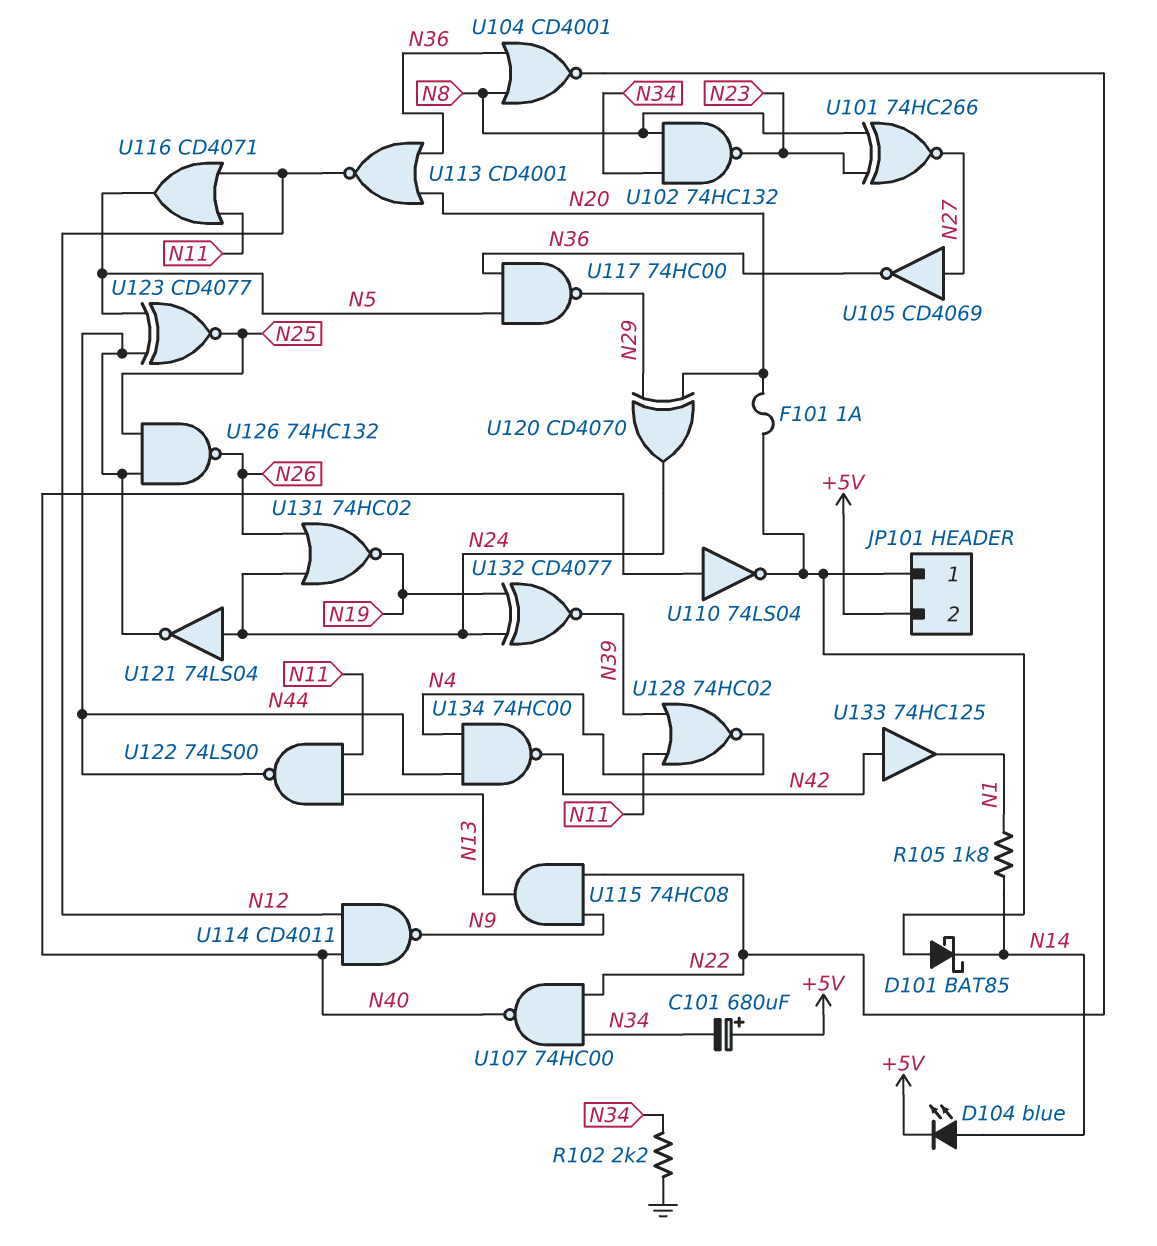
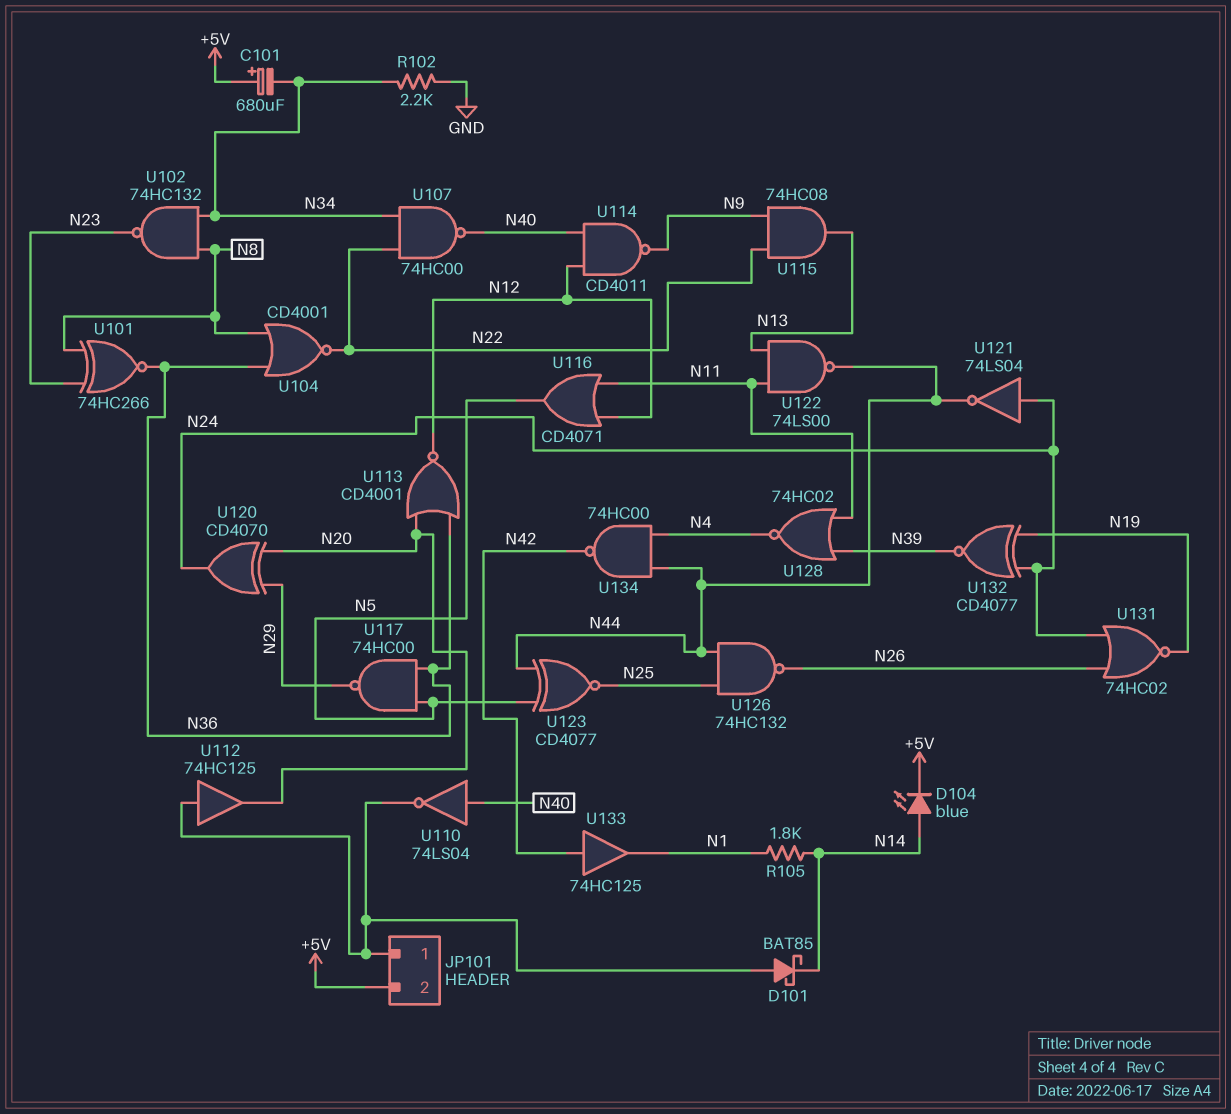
F101: 1A (JP101/1, N20) -> none
U101: XNOR 74HC266 (in N8, in N23, out N27) -> XNOR 74HC266 (in N8, in N23, out N36)
U105: NOT CD4069 (in N27, out N36) -> none
U112: none -> buffer 74HC125 (in JP101/1, out N20)

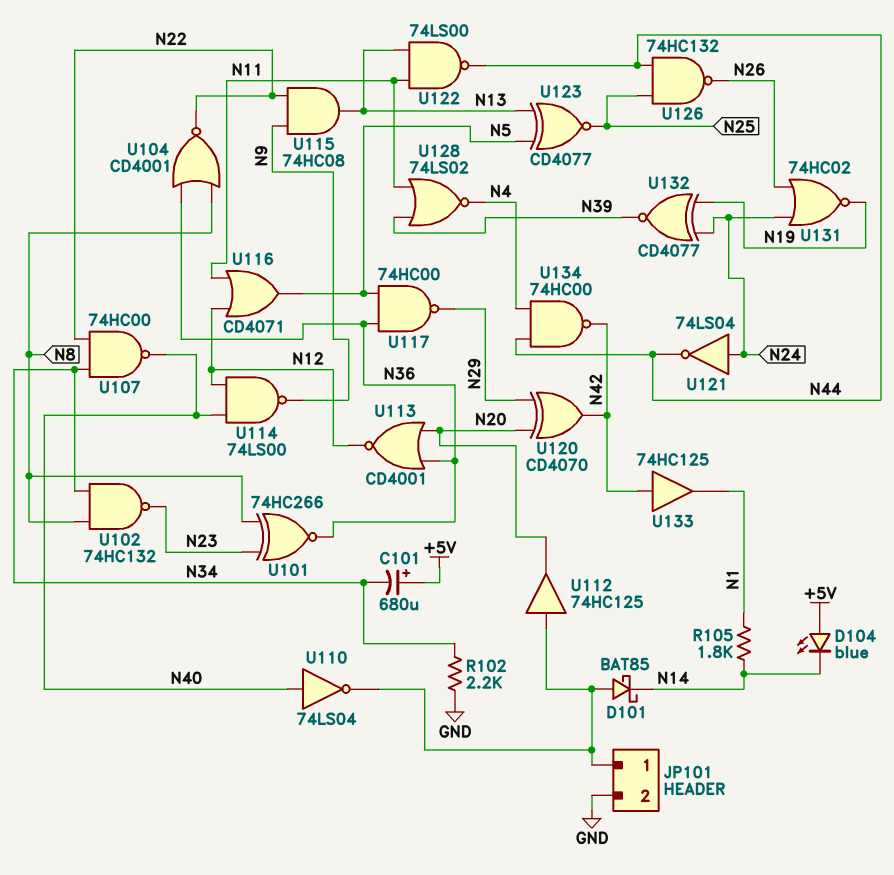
D104: LED blue (A N14, K +5V) -> LED blue (A +5V, K N14)
JP101 pin 2: +5V -> GND
U114: NAND CD4011 (in N12, in N40, out N9) -> NAND 74LS00 (in N12, in N40, out N9)
U120: XOR CD4070 (in N20, in N29, out N24) -> XOR CD4070 (in N20, in N29, out N42)
U123: XNOR CD4077 (in N5, in N44, out N25) -> XNOR CD4077 (in N5, in N13, out N25)
U128: NOR 74HC02 (in N11, in N39, out N4) -> NOR 74LS02 (in N11, in N39, out N4)

